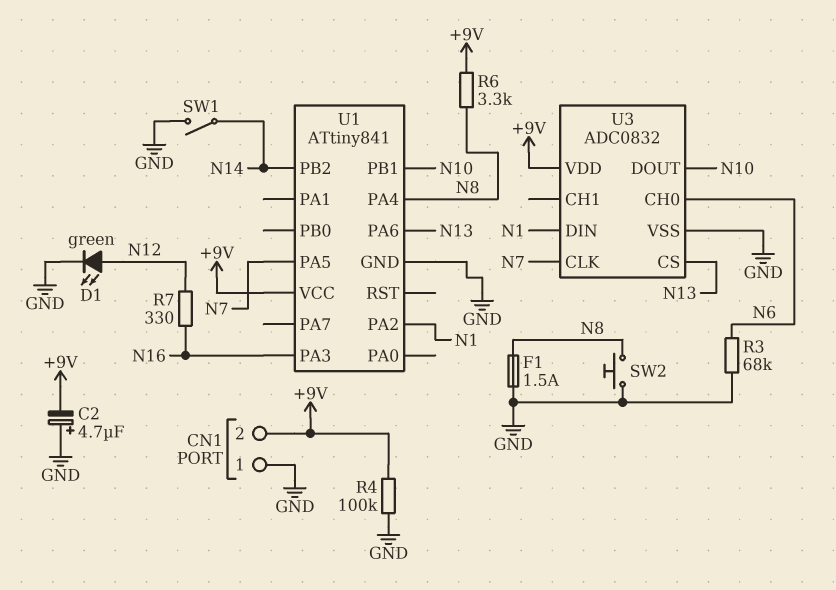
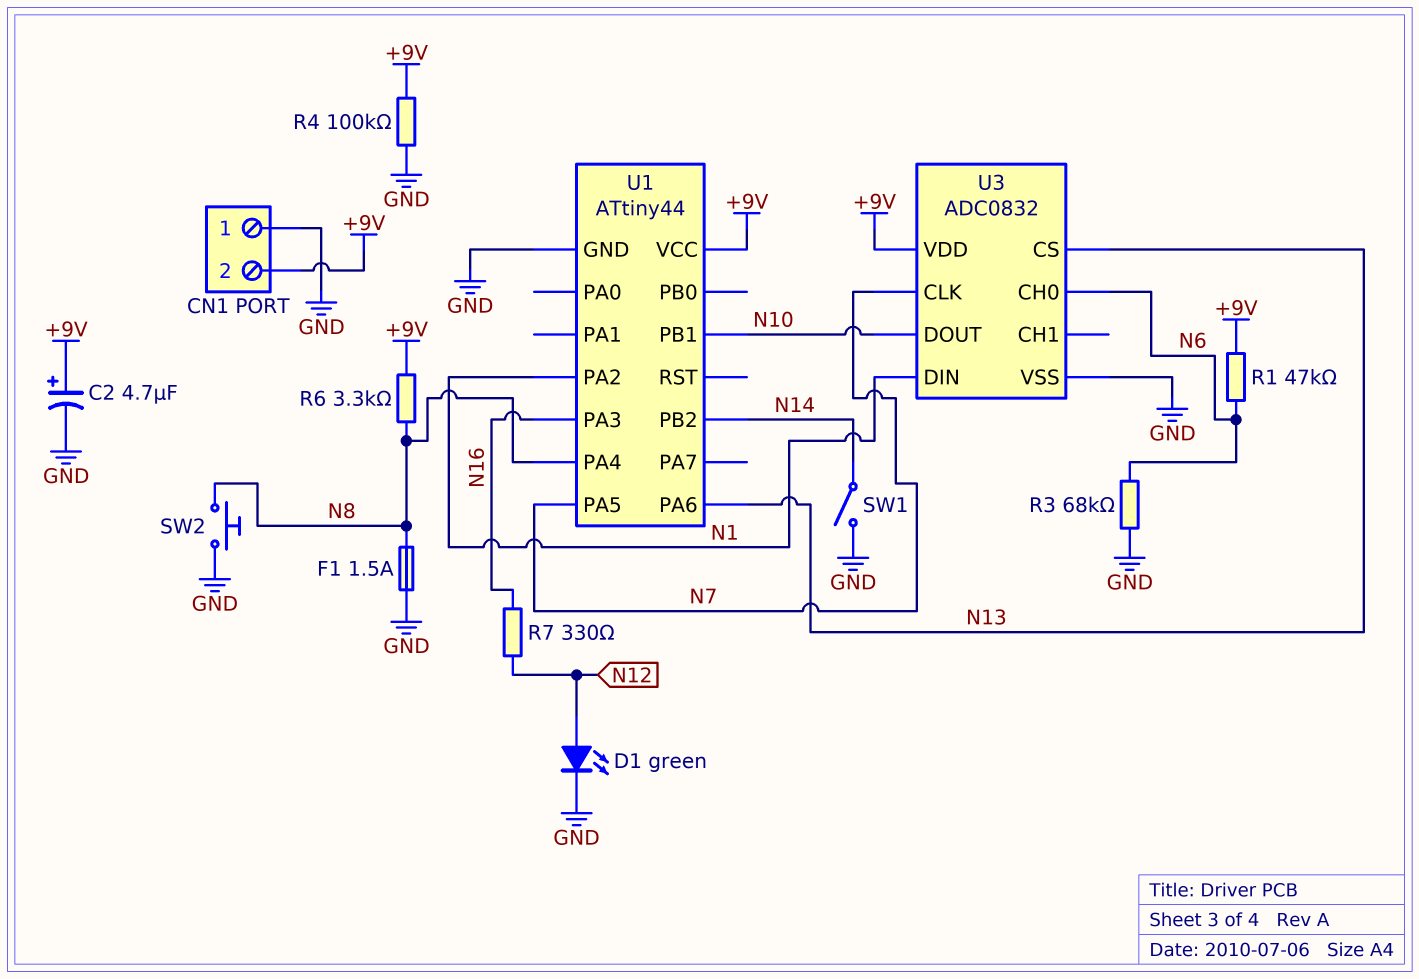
C2: 4.7uF (plus GND, minus +9V) -> 4.7uF (plus +9V, minus GND)
R1: none -> 47k (+9V, N6)
U1: ATtiny841 -> ATtiny44

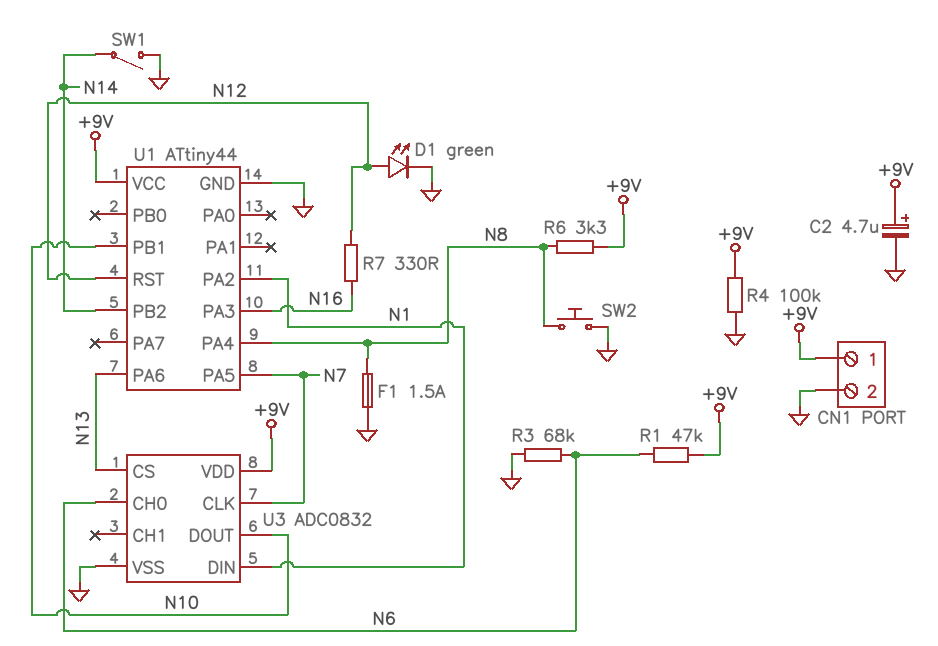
CN1 pin 1: GND -> +9V
CN1 pin 2: +9V -> GND
U1 pin RST: none -> N12

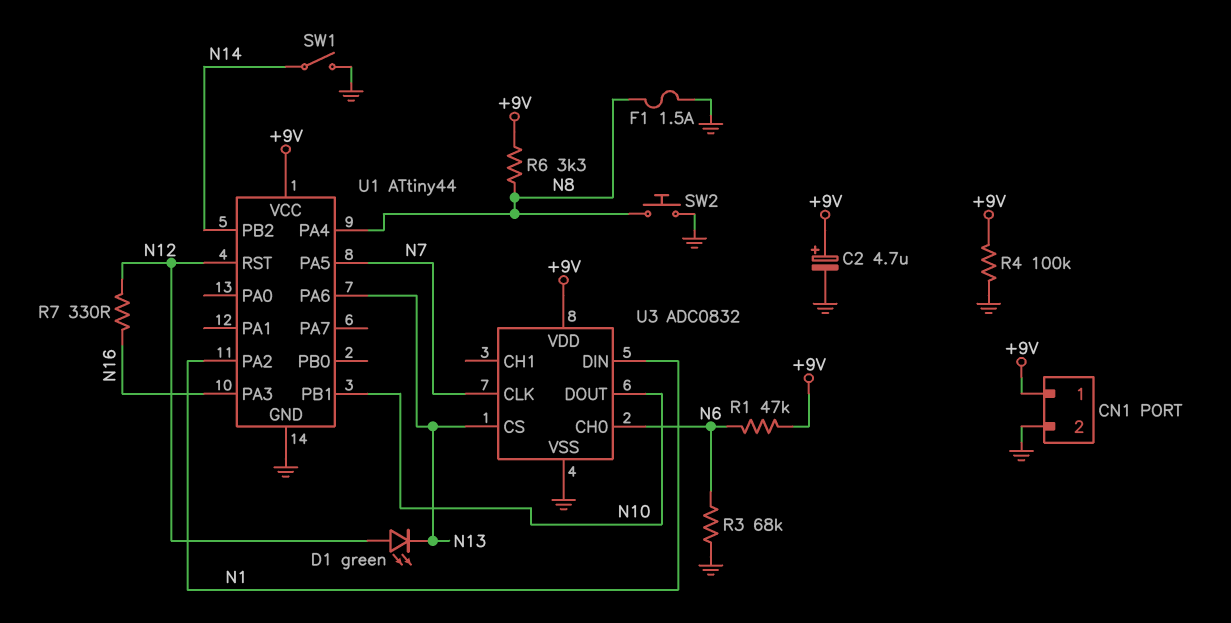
D1: LED green (A N12, K GND) -> LED green (A N12, K N13)

